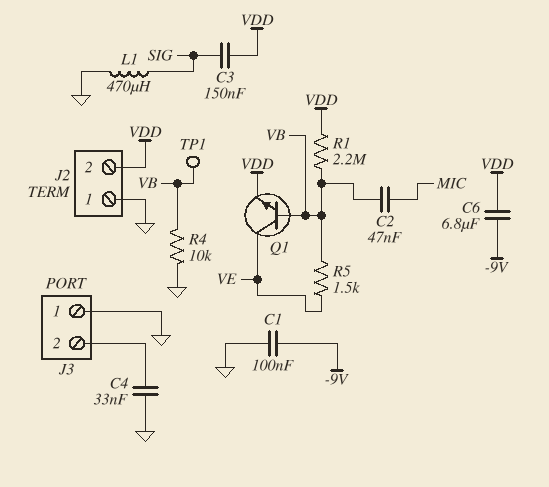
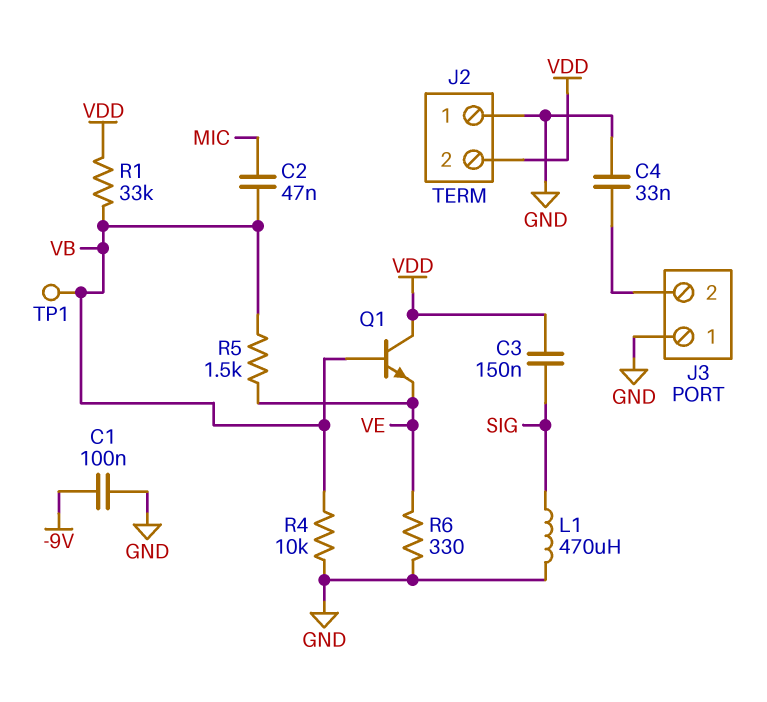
C6: 6.8uF (-9V, VDD) -> none
Q1: NPN (B VB, C VE, E VDD) -> NPN (B VB, C VDD, E VE)
R1: 2.2M (VB, VDD) -> 33k (VB, VDD)
R6: none -> 330 (GND, VE)

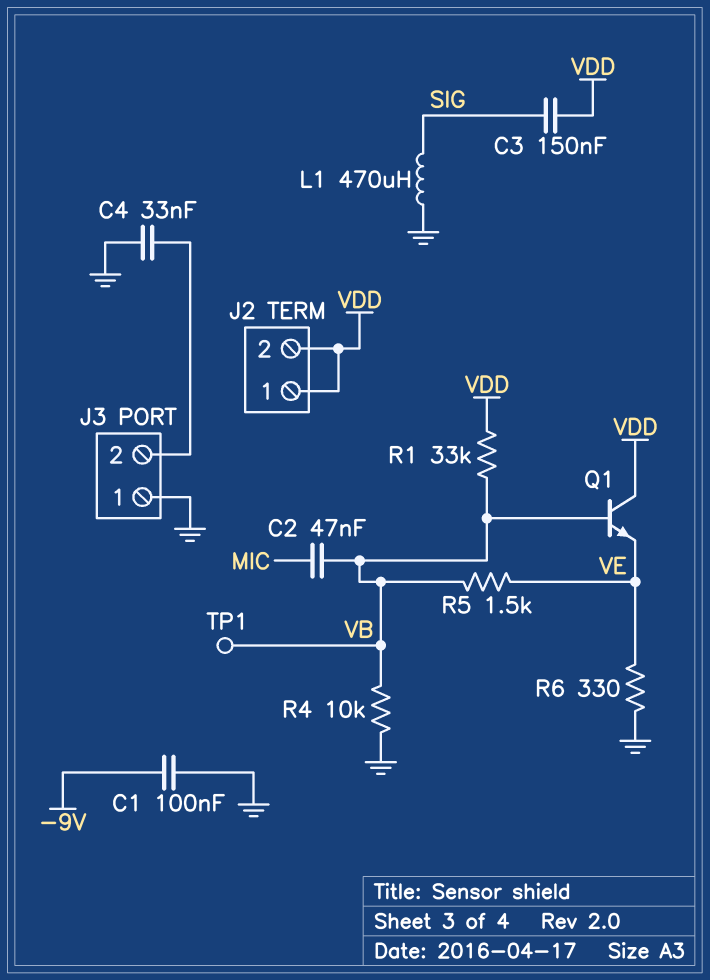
J2 pin 1: GND -> VDD

